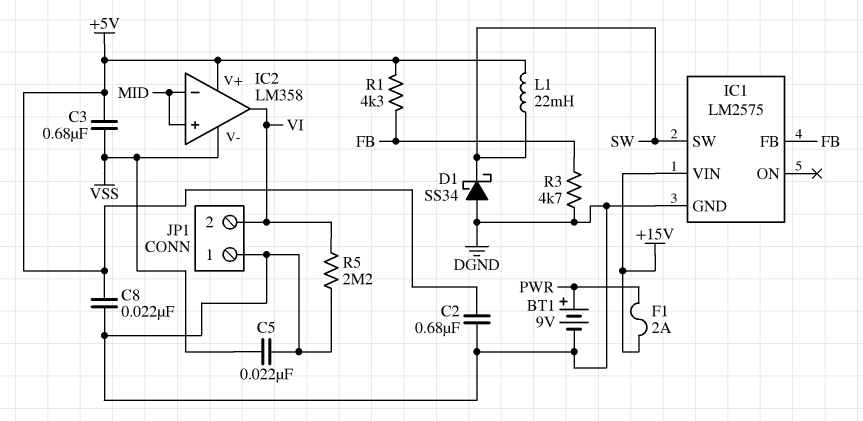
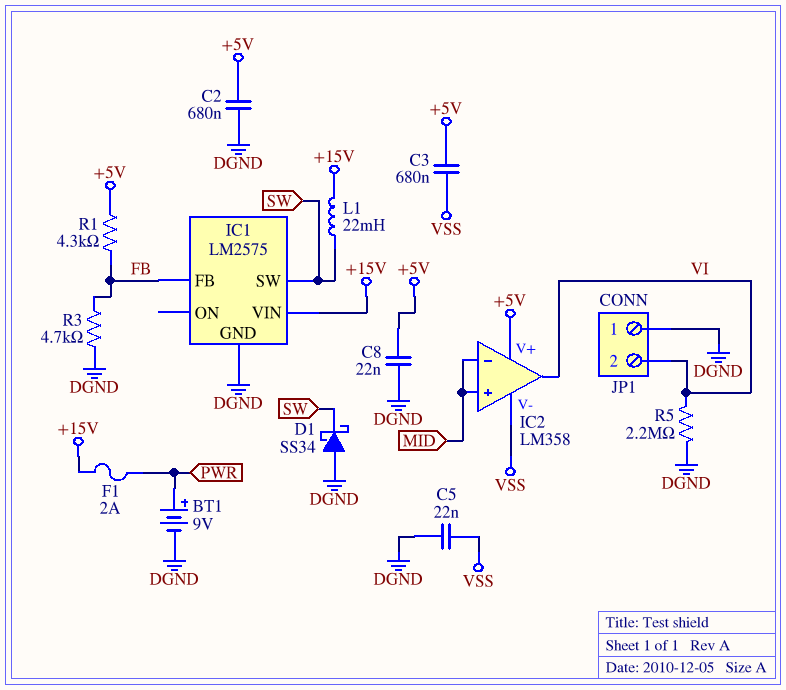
L1: 22mH (+5V, SW) -> 22mH (+15V, SW)

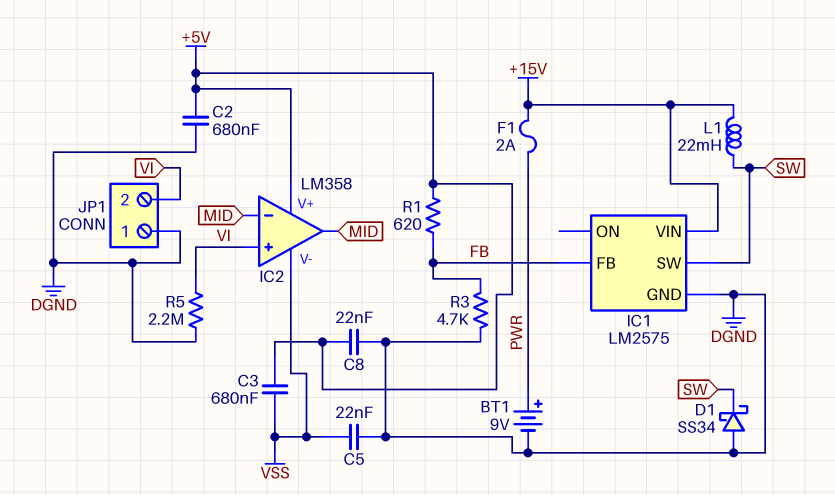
IC2 pin in+: MID -> VI
IC2 pin out: VI -> MID
R1: 4.3k (+5V, FB) -> 620 (+5V, FB)

